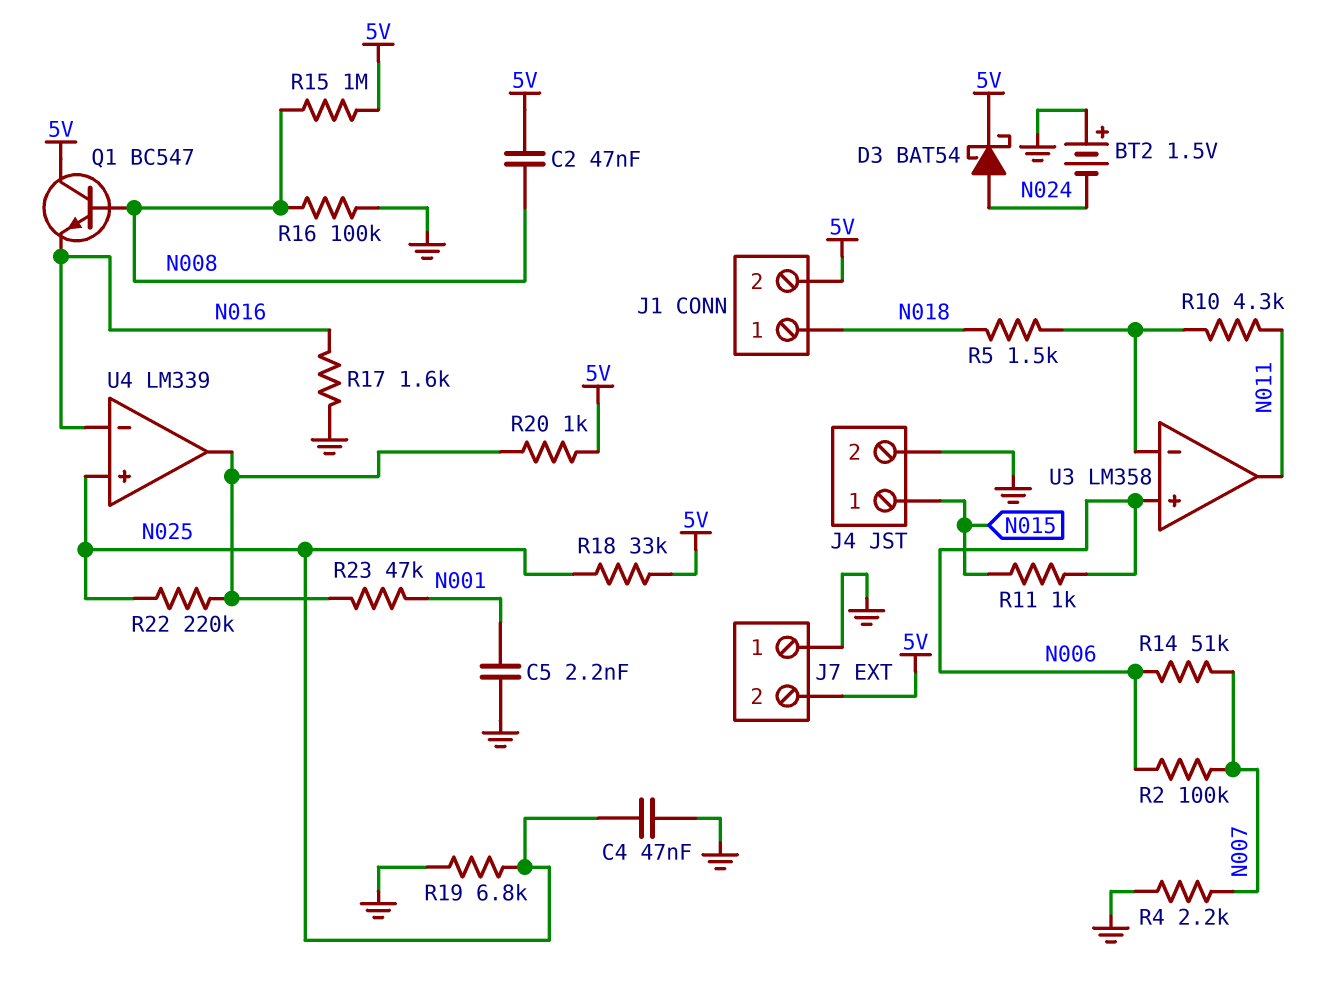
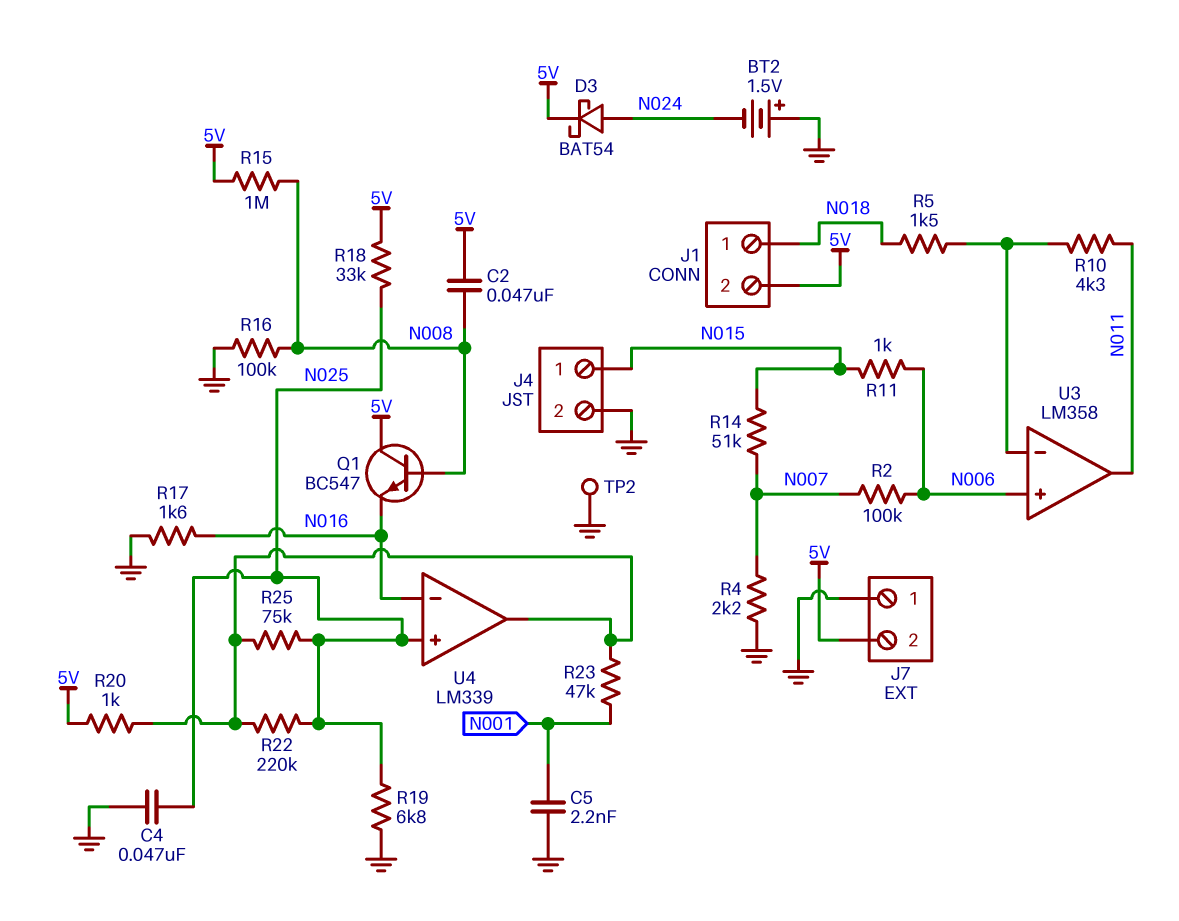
R14: 51k (N006, N007) -> 51k (N007, N015)
R25: none -> 75k (N025, U4/out)
TP2: none -> test point (GND)

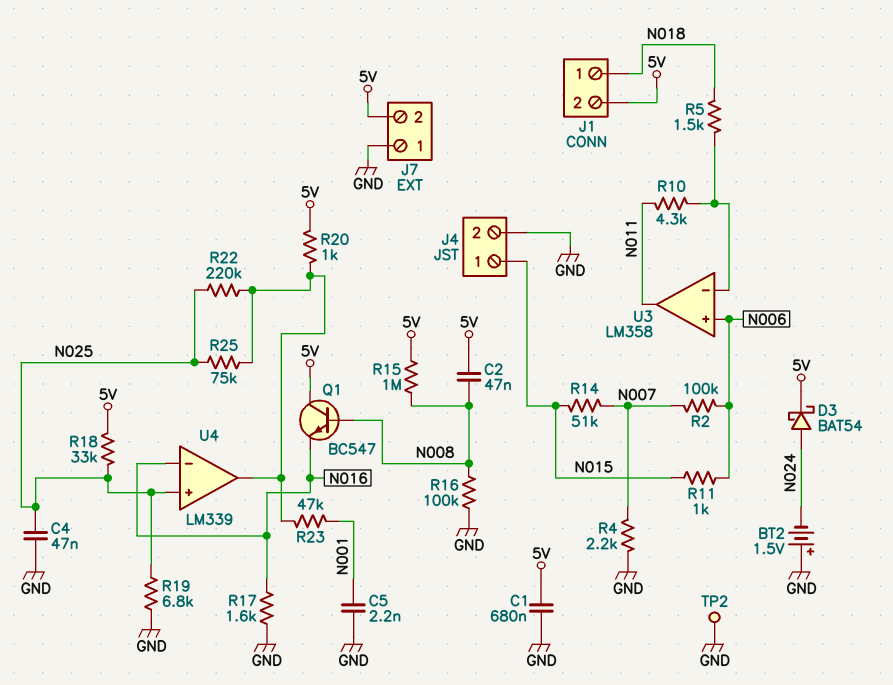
C1: none -> 680nF (5V, GND)

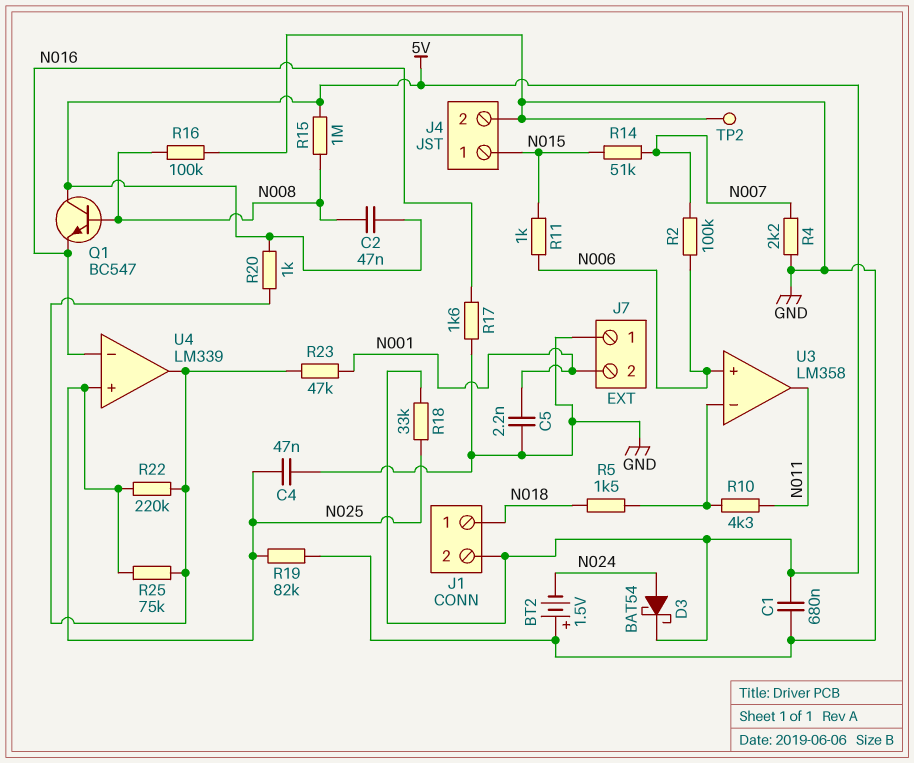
J7 pin 2: 5V -> N001
R19: 6.8k (GND, N025) -> 82k (GND, N025)

